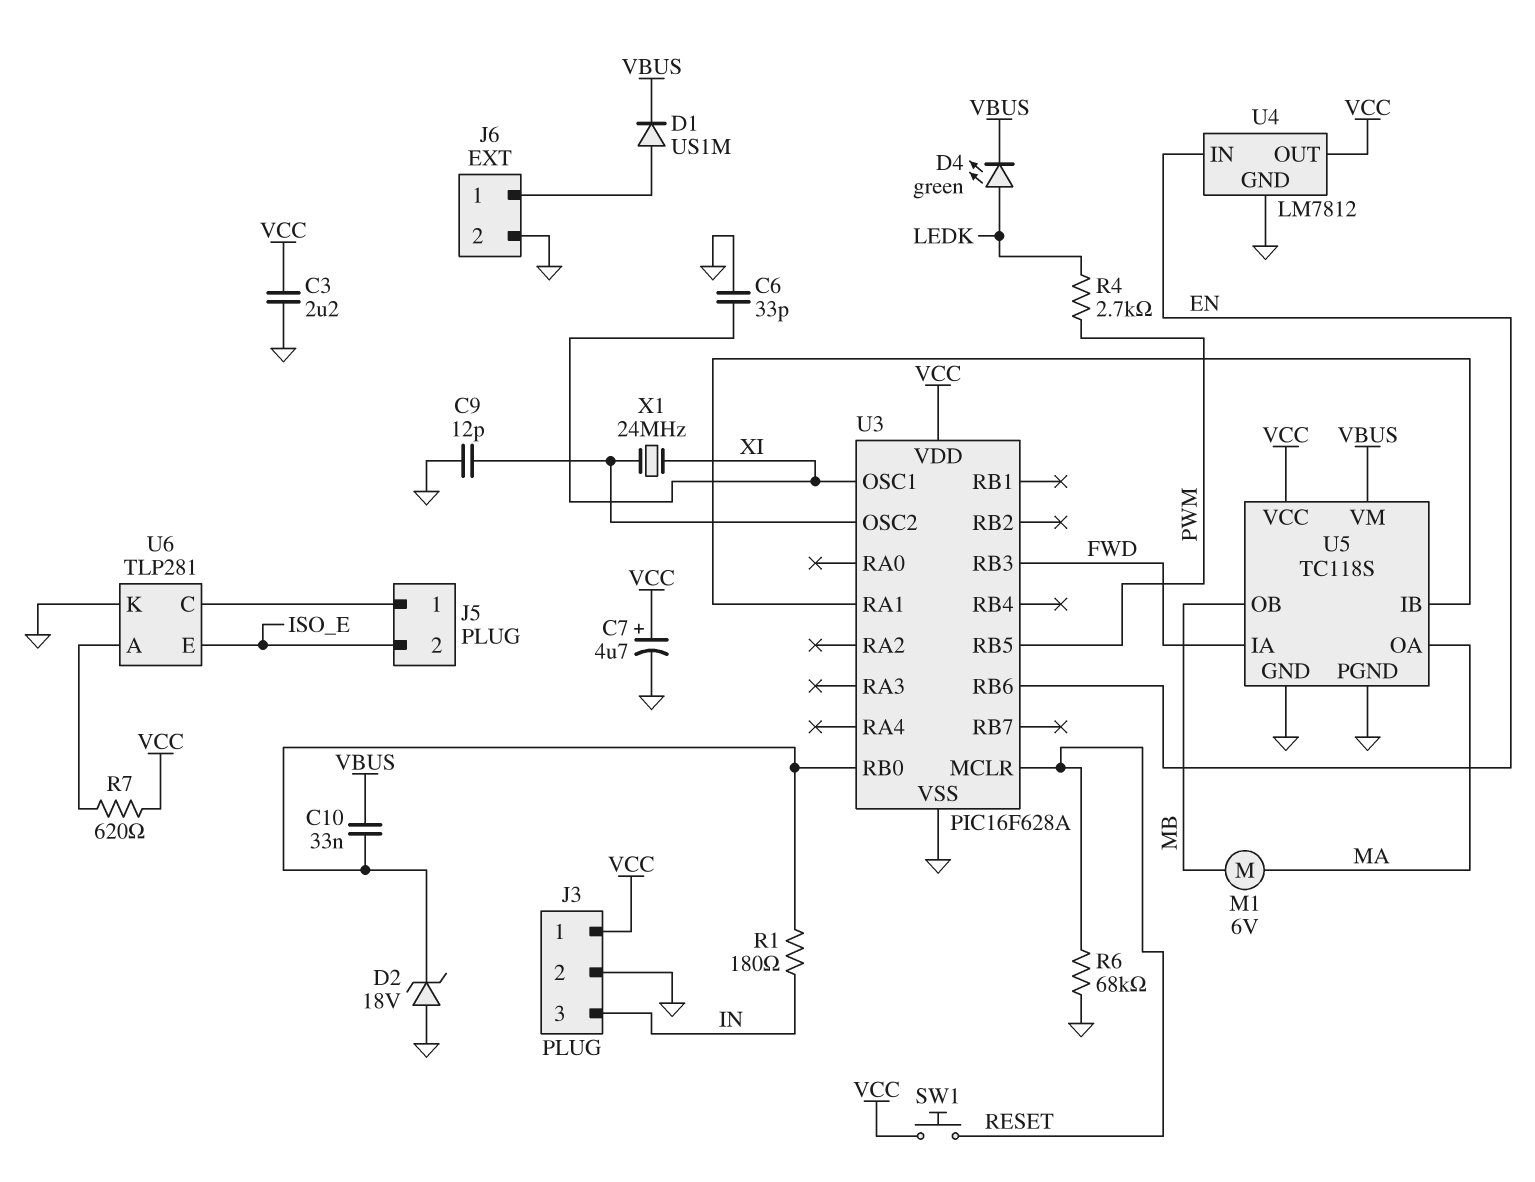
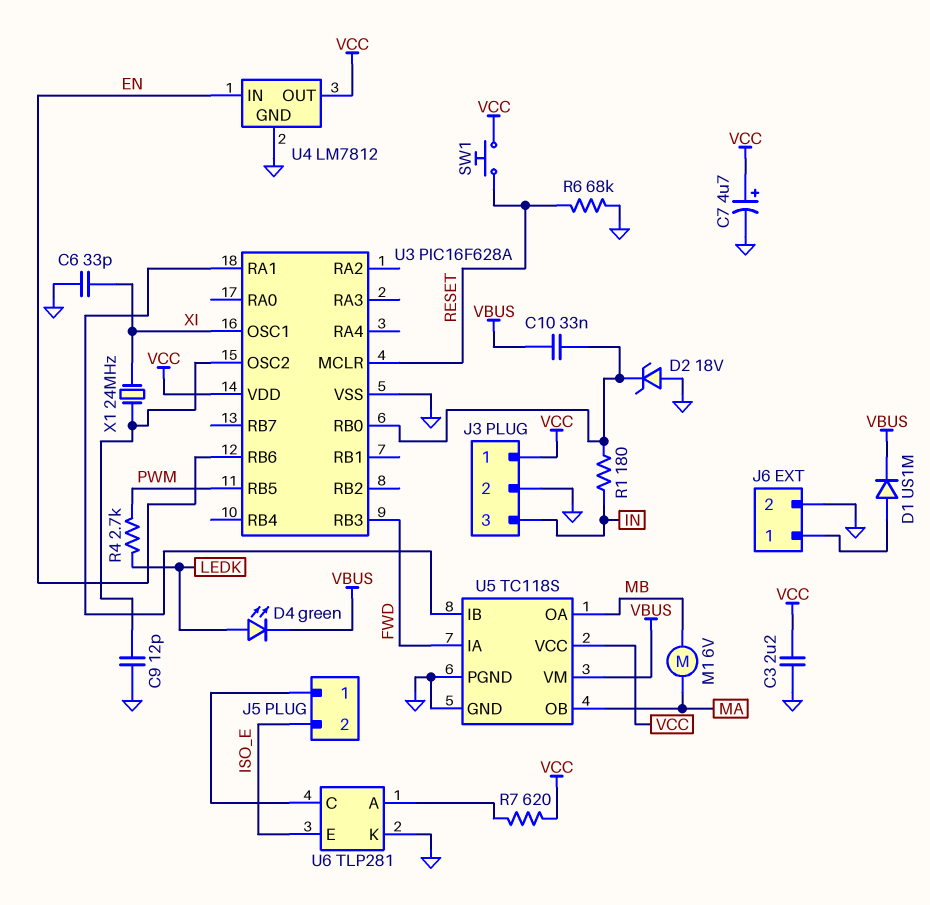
U5 pin OA: MA -> MB
U5 pin OB: MB -> MA

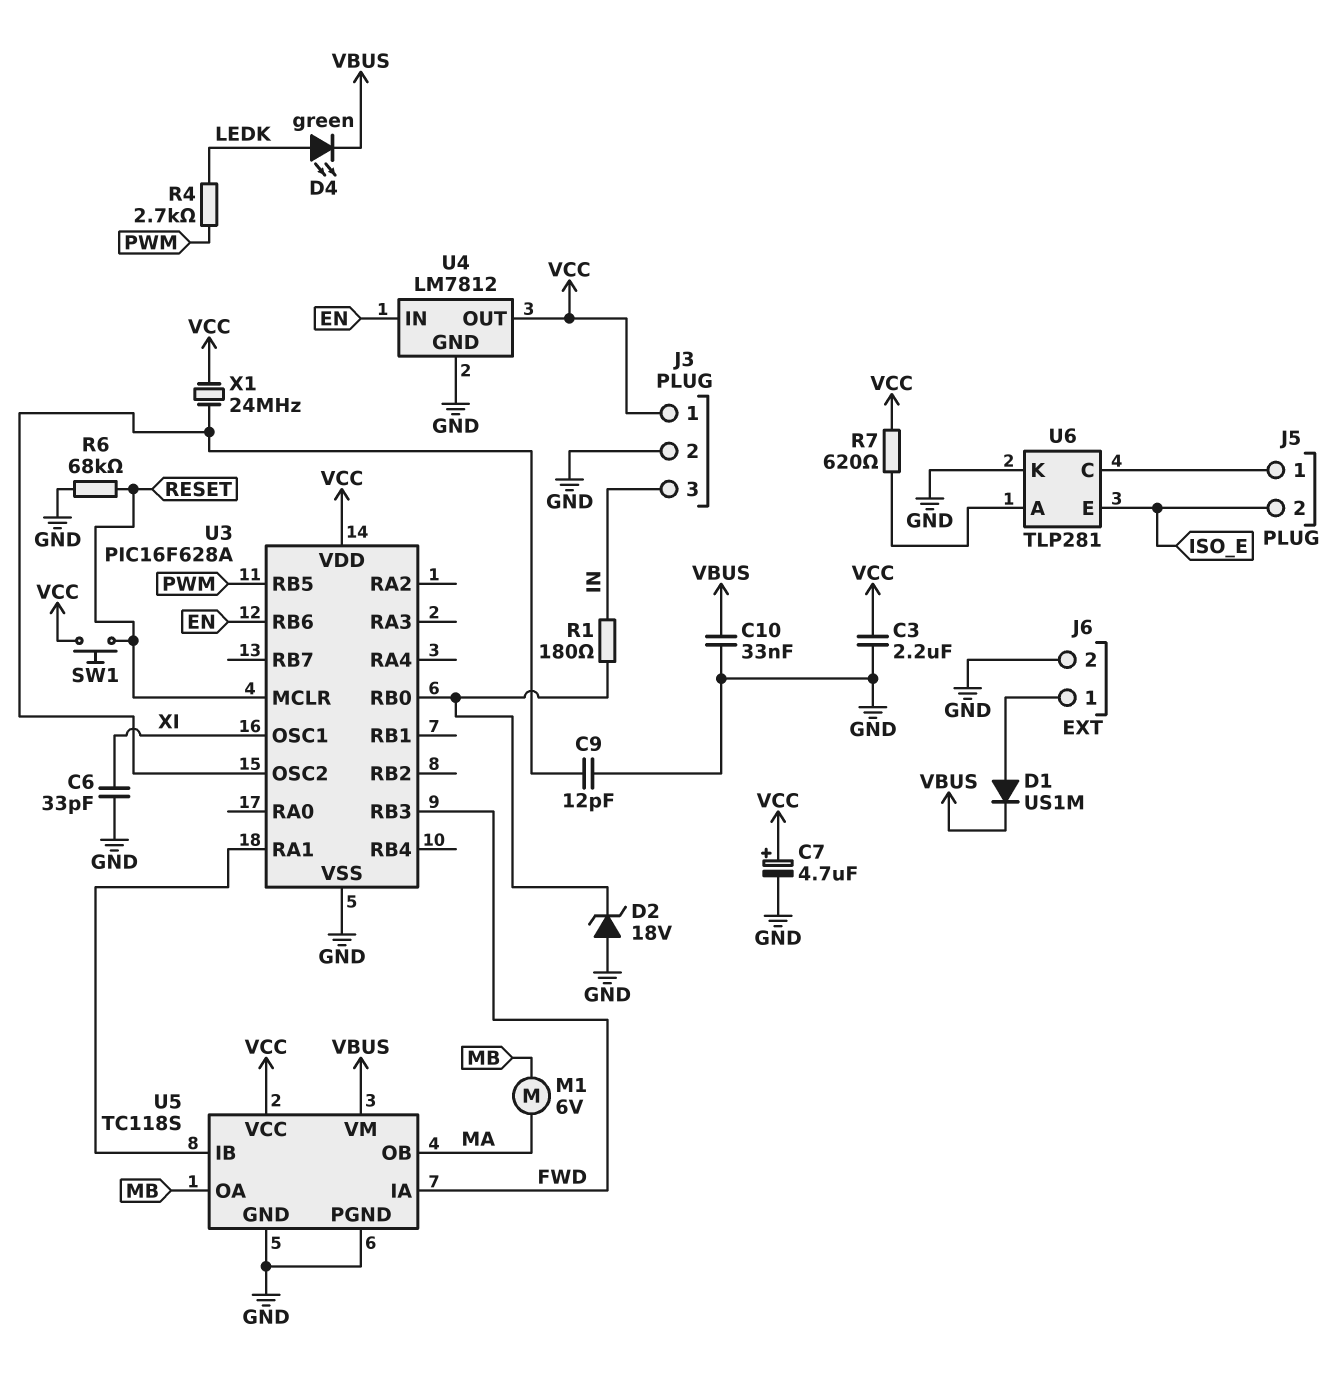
C10: 33nF (U3/RB0, VBUS) -> 33nF (GND, VBUS)
X1: 24MHz (U3/OSC2, XI) -> 24MHz (U3/OSC2, VCC)

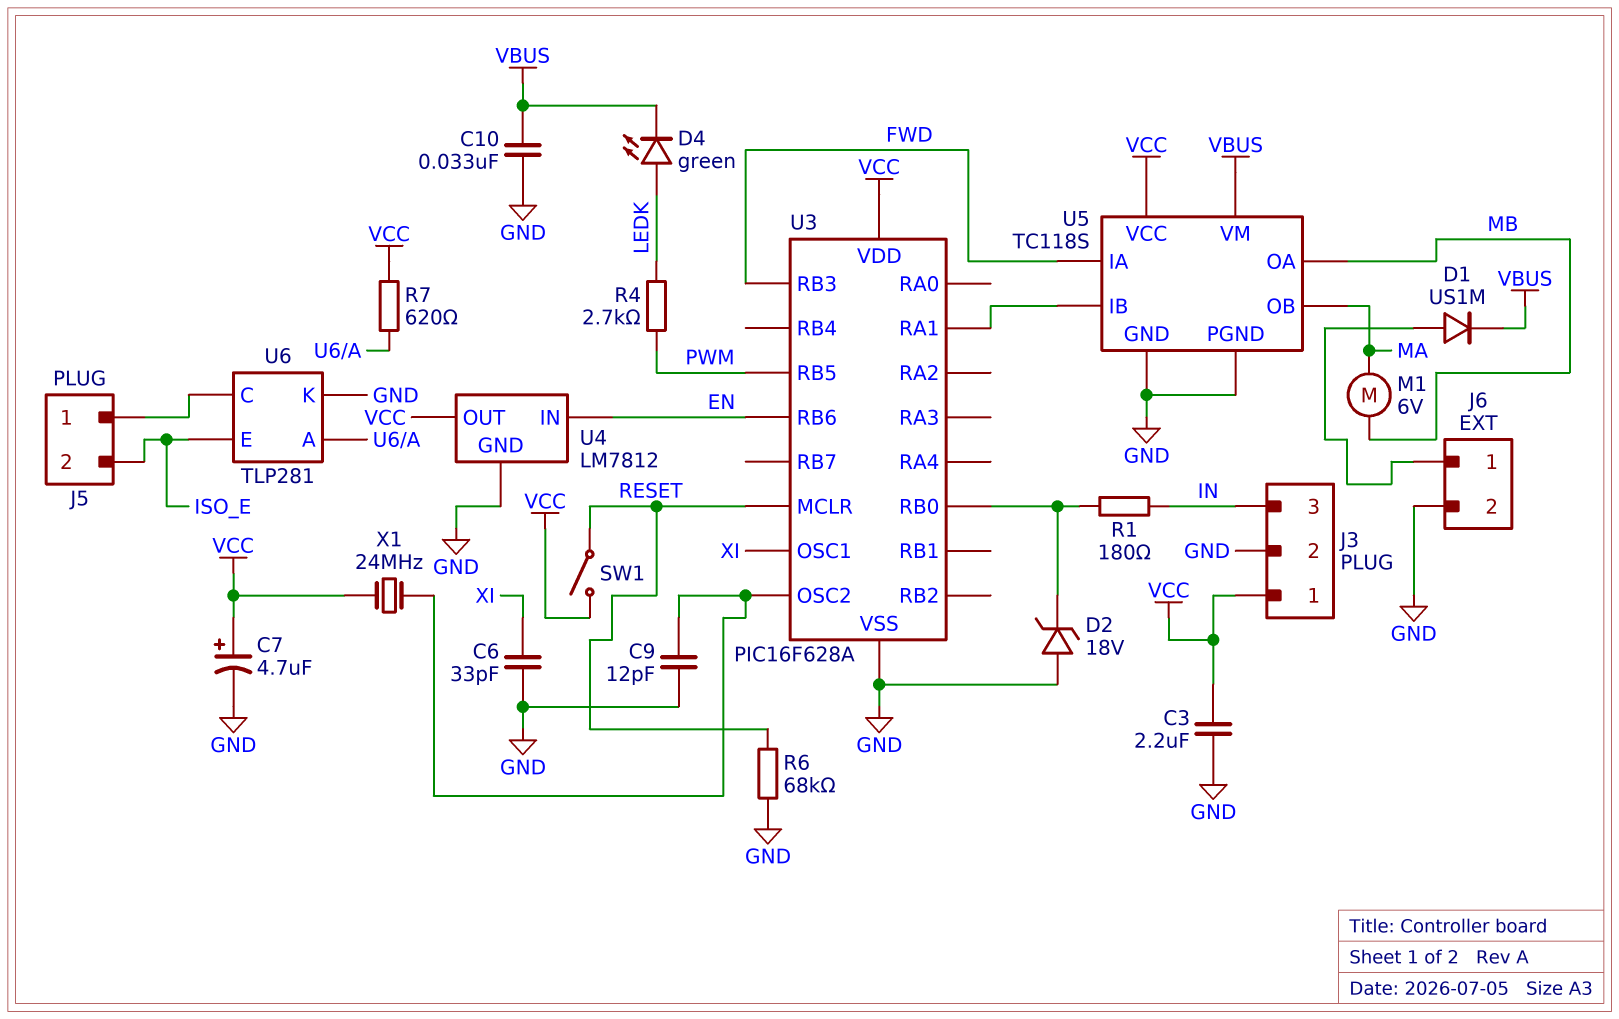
SW1: button (RESET, VCC) -> switch (RESET, VCC)

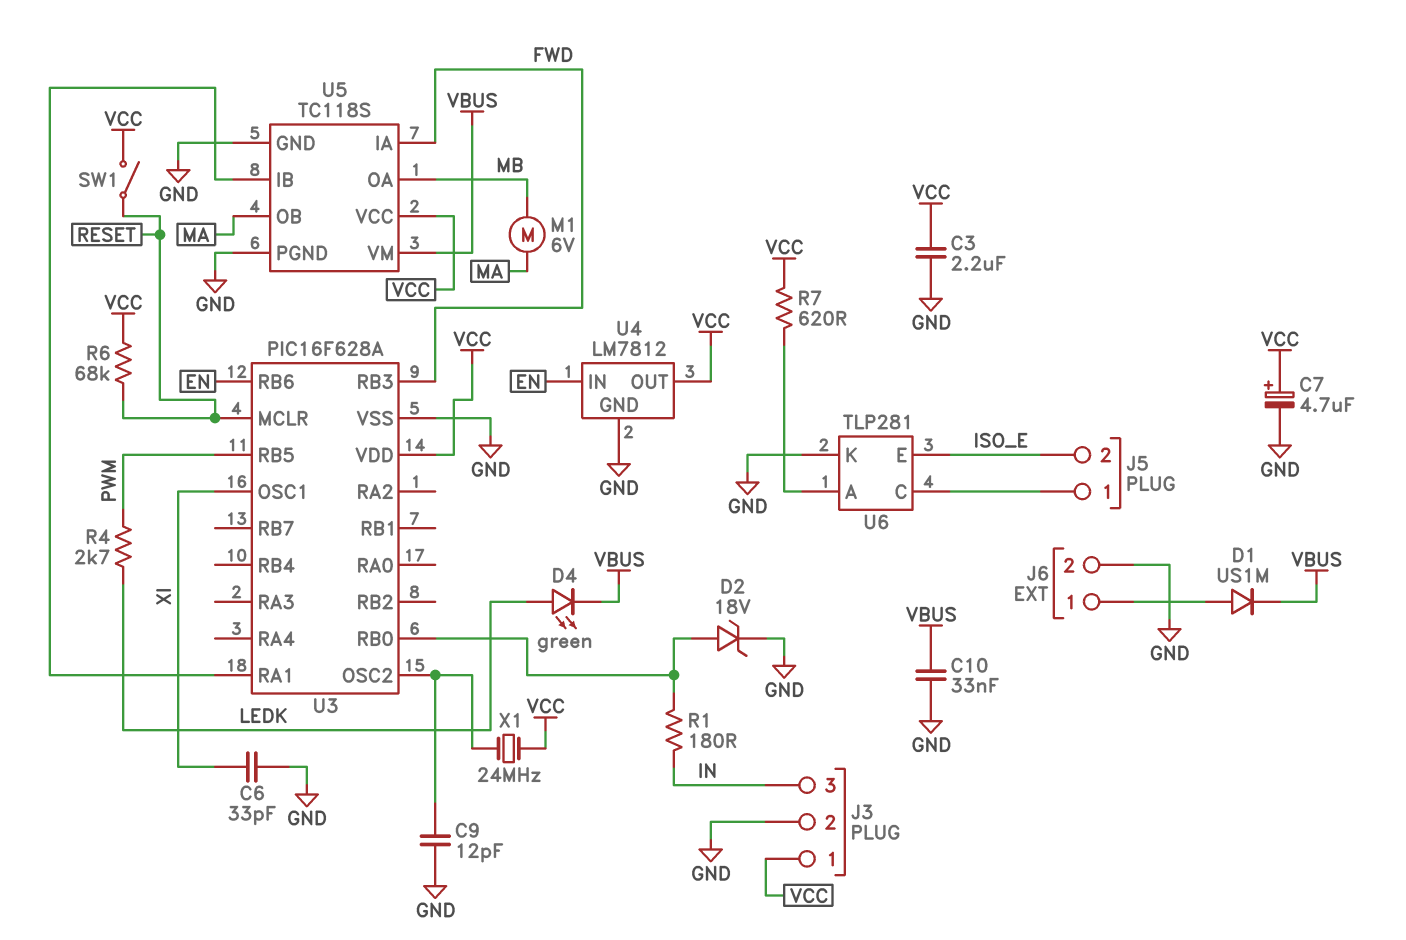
D2: zener 18V (A GND, K U3/RB0) -> zener 18V (A U3/RB0, K GND)
R6: 68k (GND, RESET) -> 68k (RESET, VCC)

